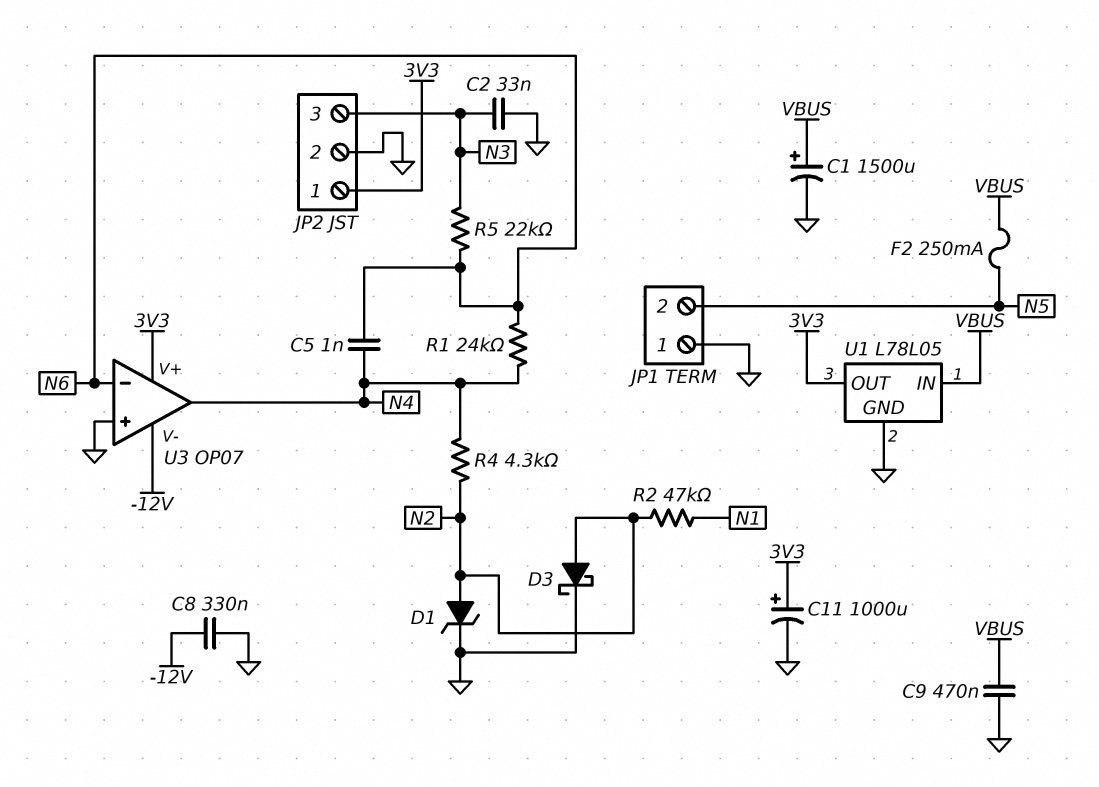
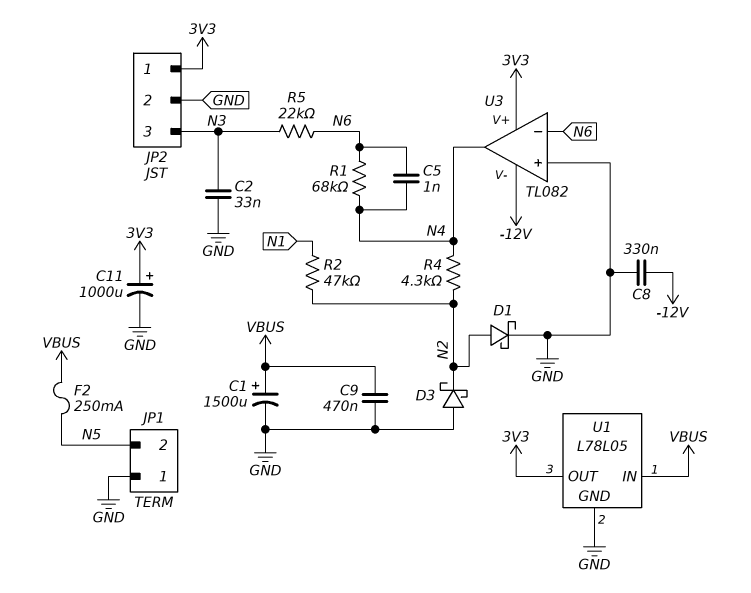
D1: zener (A N2, K GND) -> schottky (A N2, K GND)
D3: schottky (A N2, K GND) -> schottky (A GND, K N2)
R1: 24k (N4, N6) -> 68k (N4, N6)
U3: OP07 -> TL082

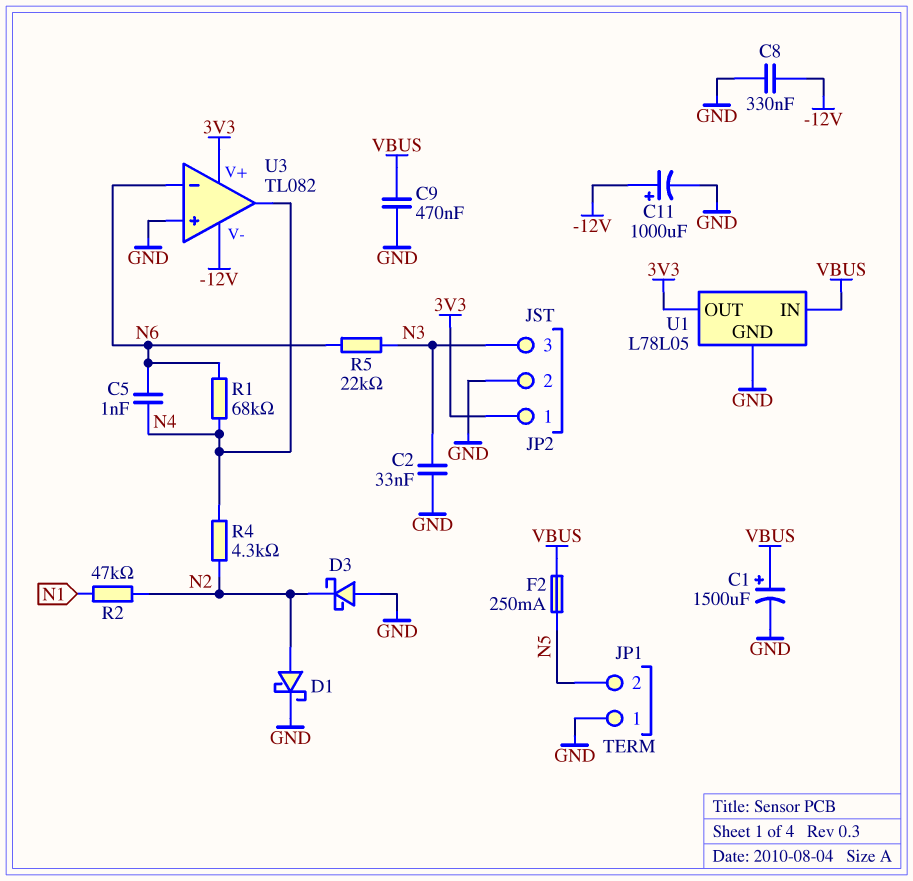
C11: 1000uF (plus 3V3, minus GND) -> 1000uF (plus -12V, minus GND)

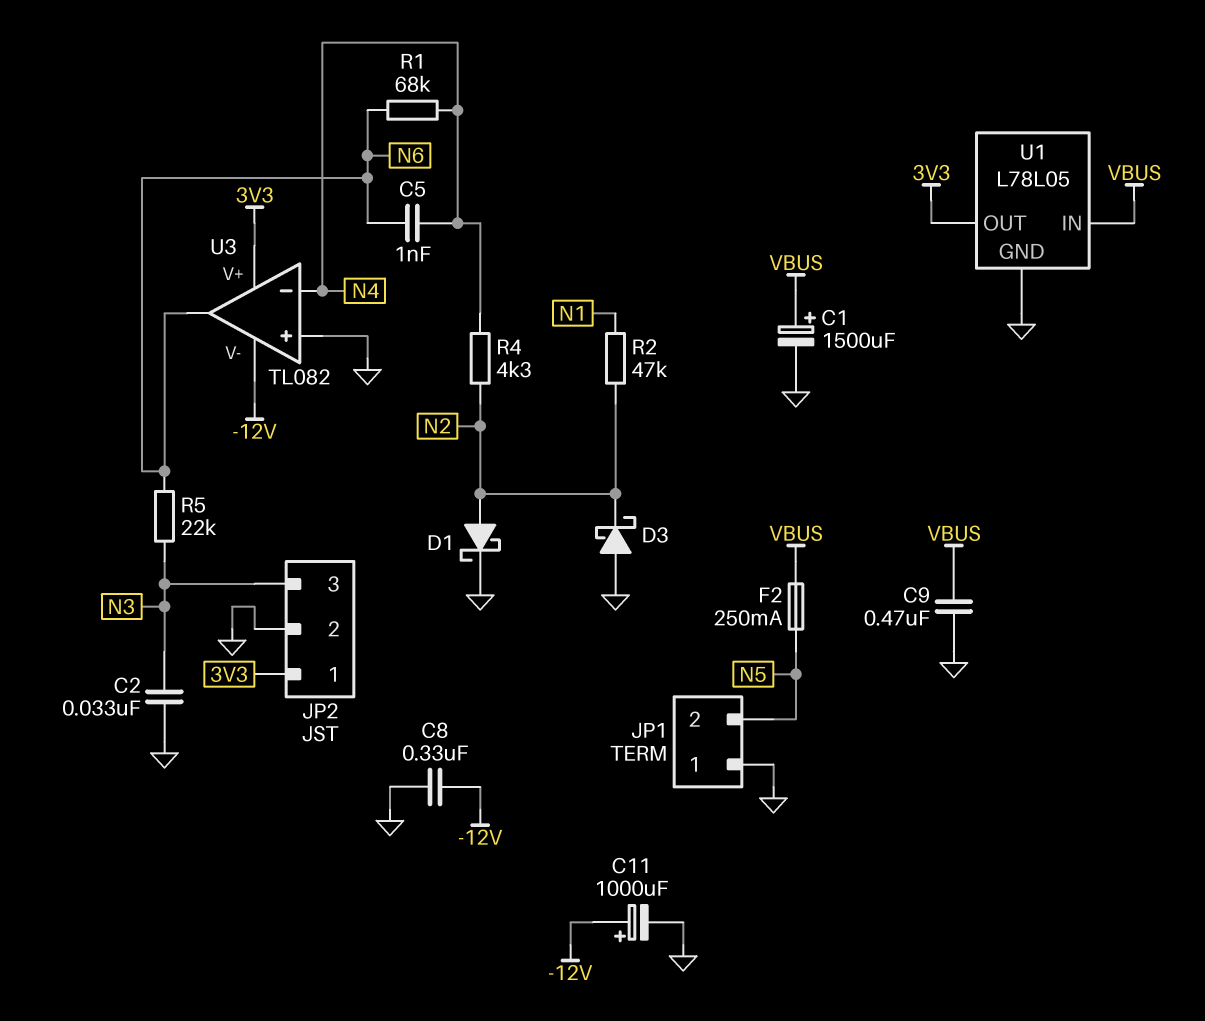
U3 pin in-: N6 -> N4
U3 pin out: N4 -> N6

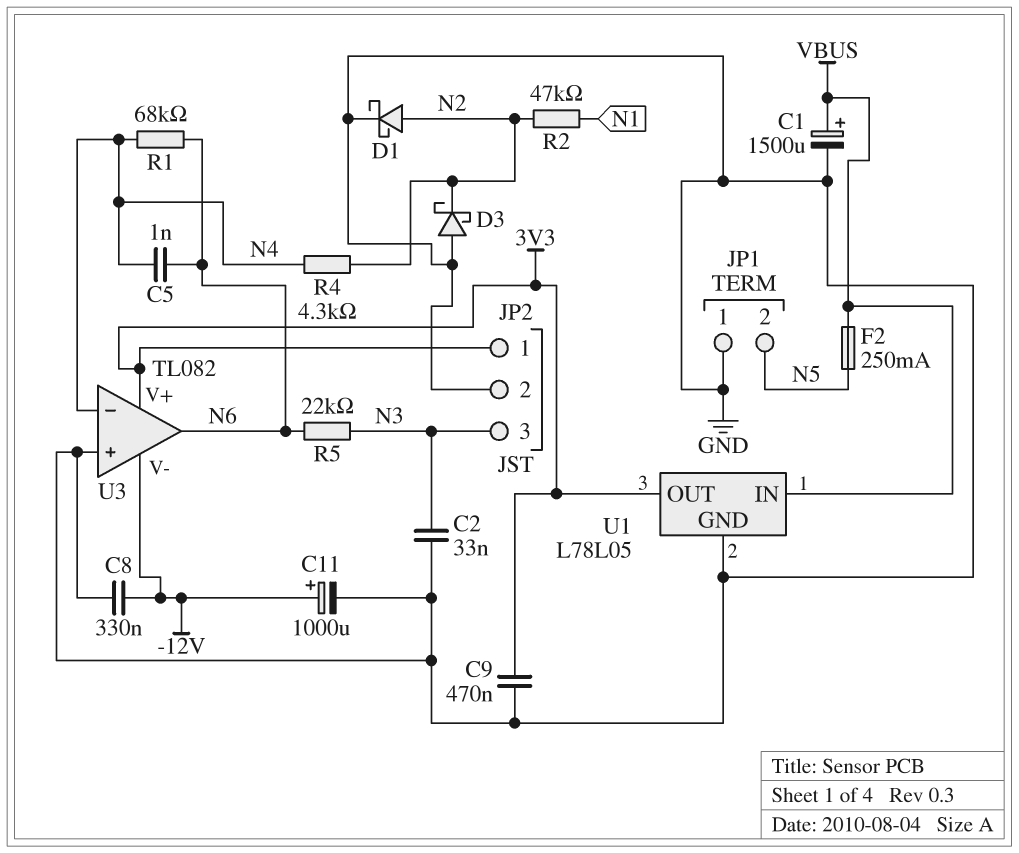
C9: 470nF (GND, VBUS) -> 470nF (3V3, GND)

